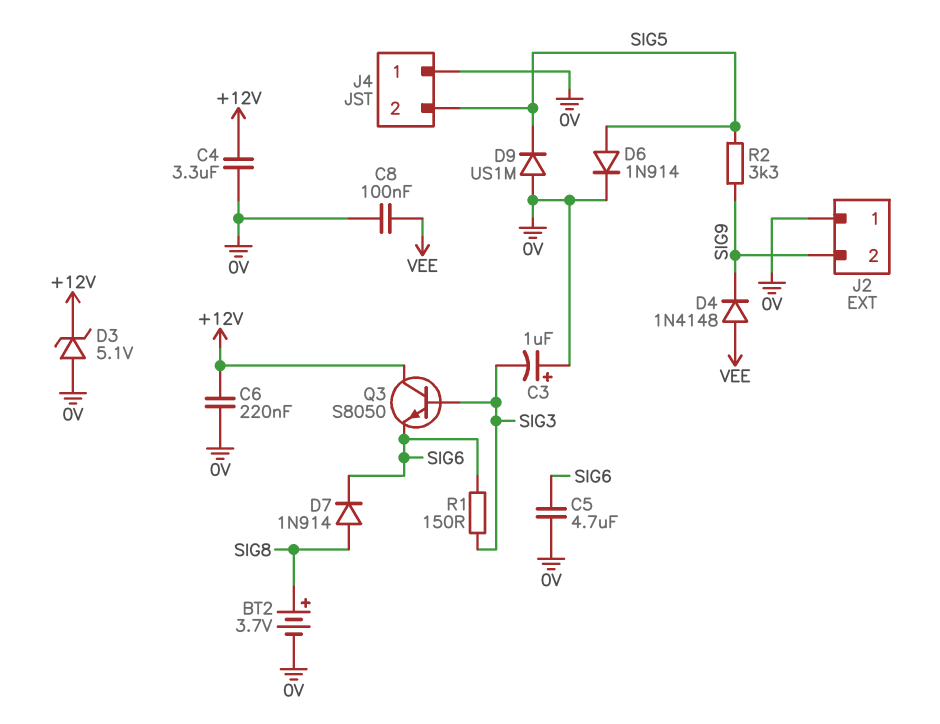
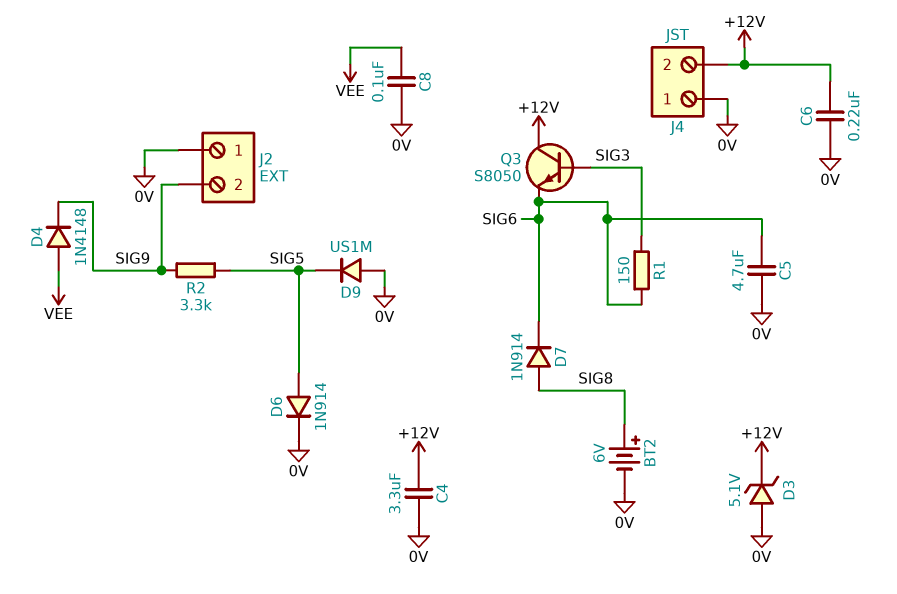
BT2: 3.7V (plus SIG8, minus 0V) -> 6V (plus SIG8, minus 0V)
C3: 1uF (plus 0V, minus SIG3) -> none
J4 pin 2: SIG5 -> +12V

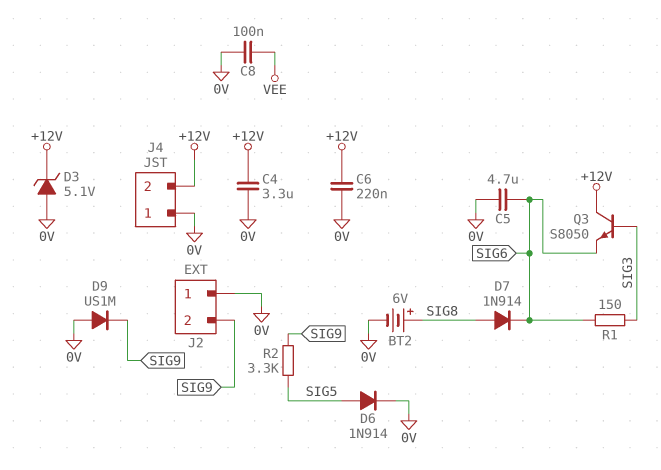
D4: diode 1N4148 (A VEE, K SIG9) -> none
D9: diode US1M (A 0V, K SIG5) -> diode US1M (A 0V, K SIG9)

